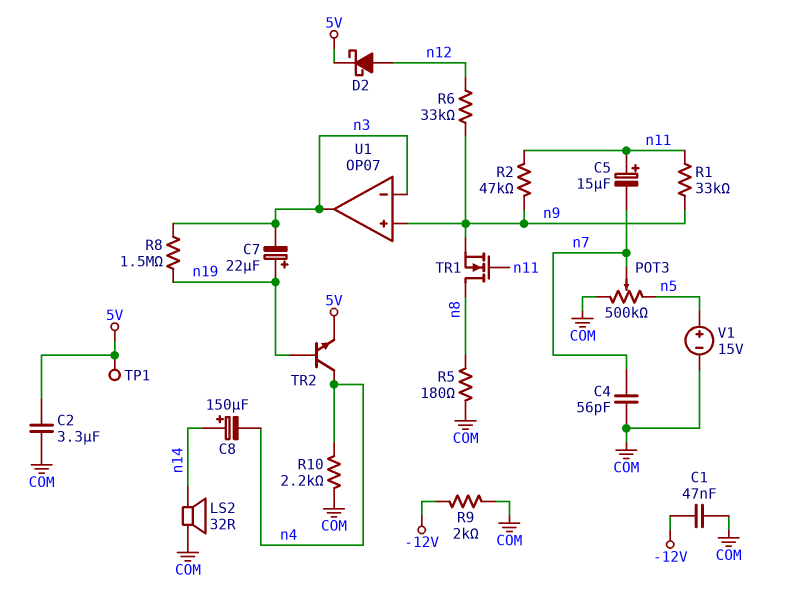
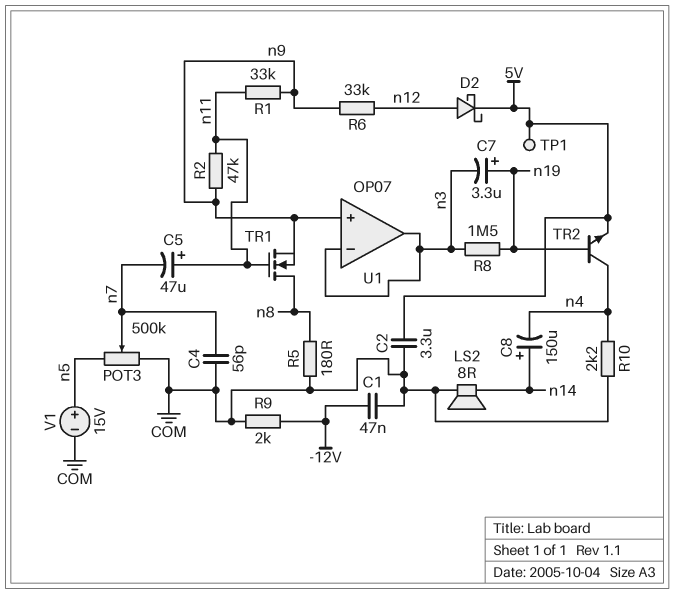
C5: 15uF (plus n11, minus n7) -> 47uF (plus n11, minus n7)
C7: 22uF (plus n19, minus n3) -> 3.3uF (plus n19, minus n3)
LS2: speaker 32R (COM, n14) -> speaker 8R (COM, n14)

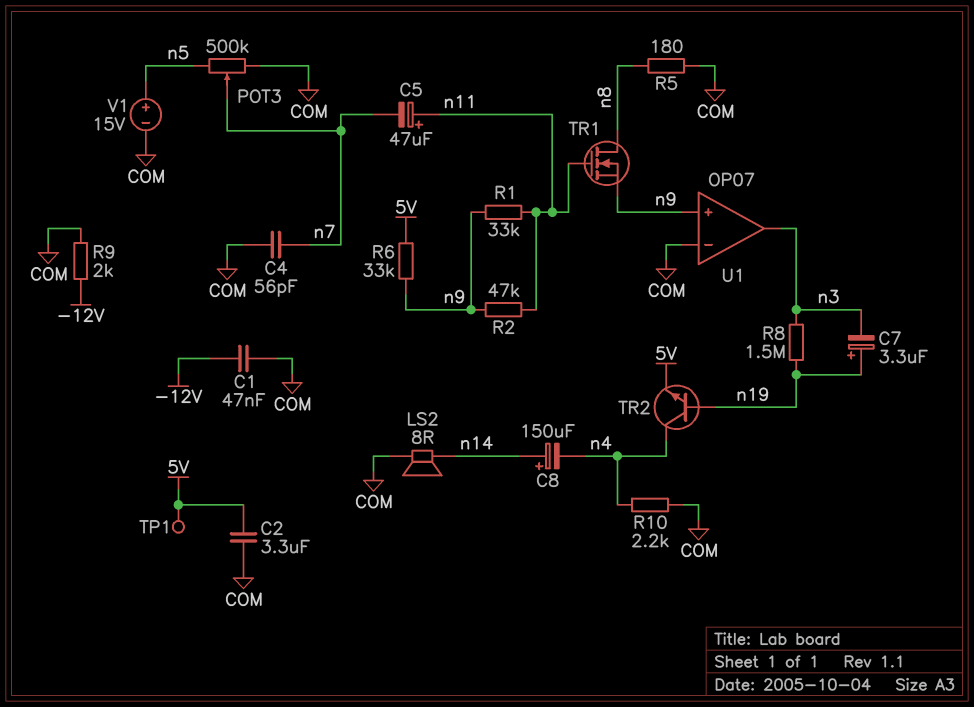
D2: schottky (A n12, K 5V) -> none
R6: 33k (n9, n12) -> 33k (5V, n9)
U1 pin in-: n3 -> COM

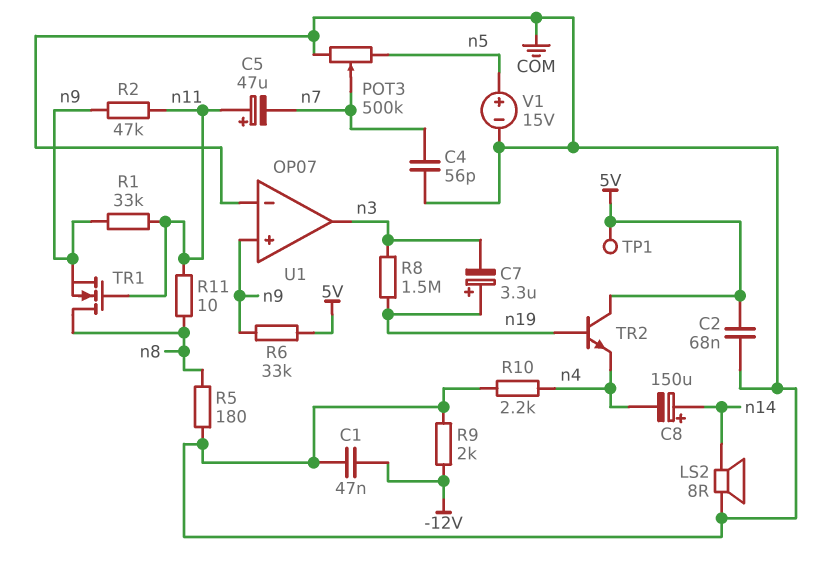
C2: 3.3uF (5V, COM) -> 68nF (5V, COM)
R11: none -> 10 (n8, n11)
TR2: NPN (B n19, C n4, E 5V) -> NPN (B n19, C 5V, E n4)

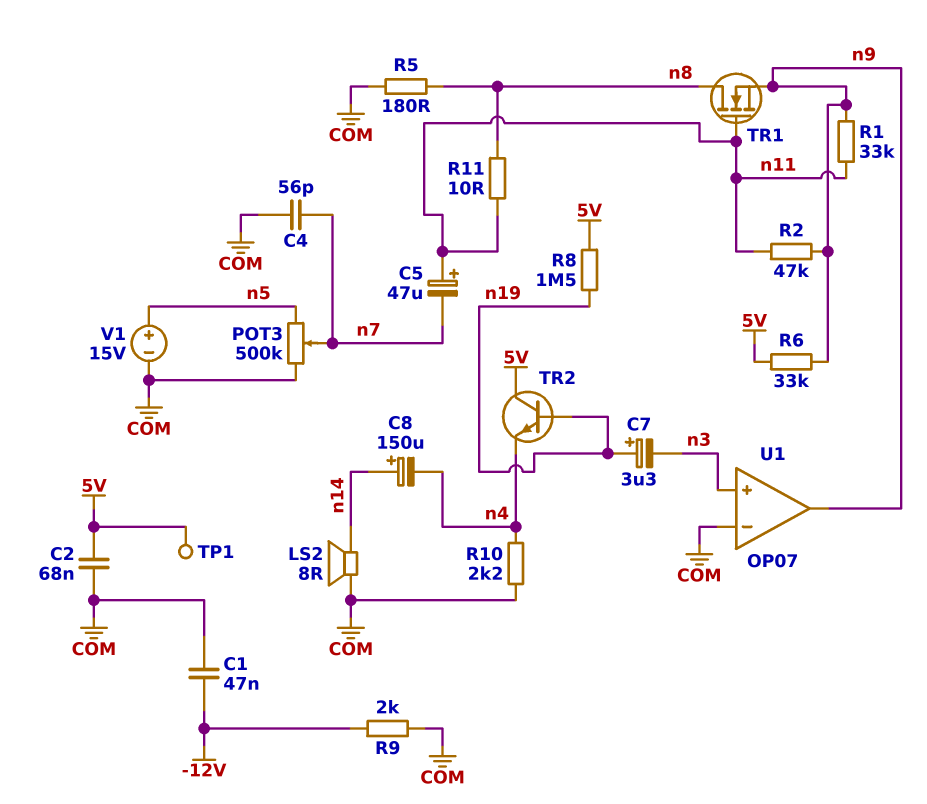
R8: 1.5M (n3, n19) -> 1.5M (5V, n19)
U1 pin in+: n9 -> n3
U1 pin out: n3 -> n9

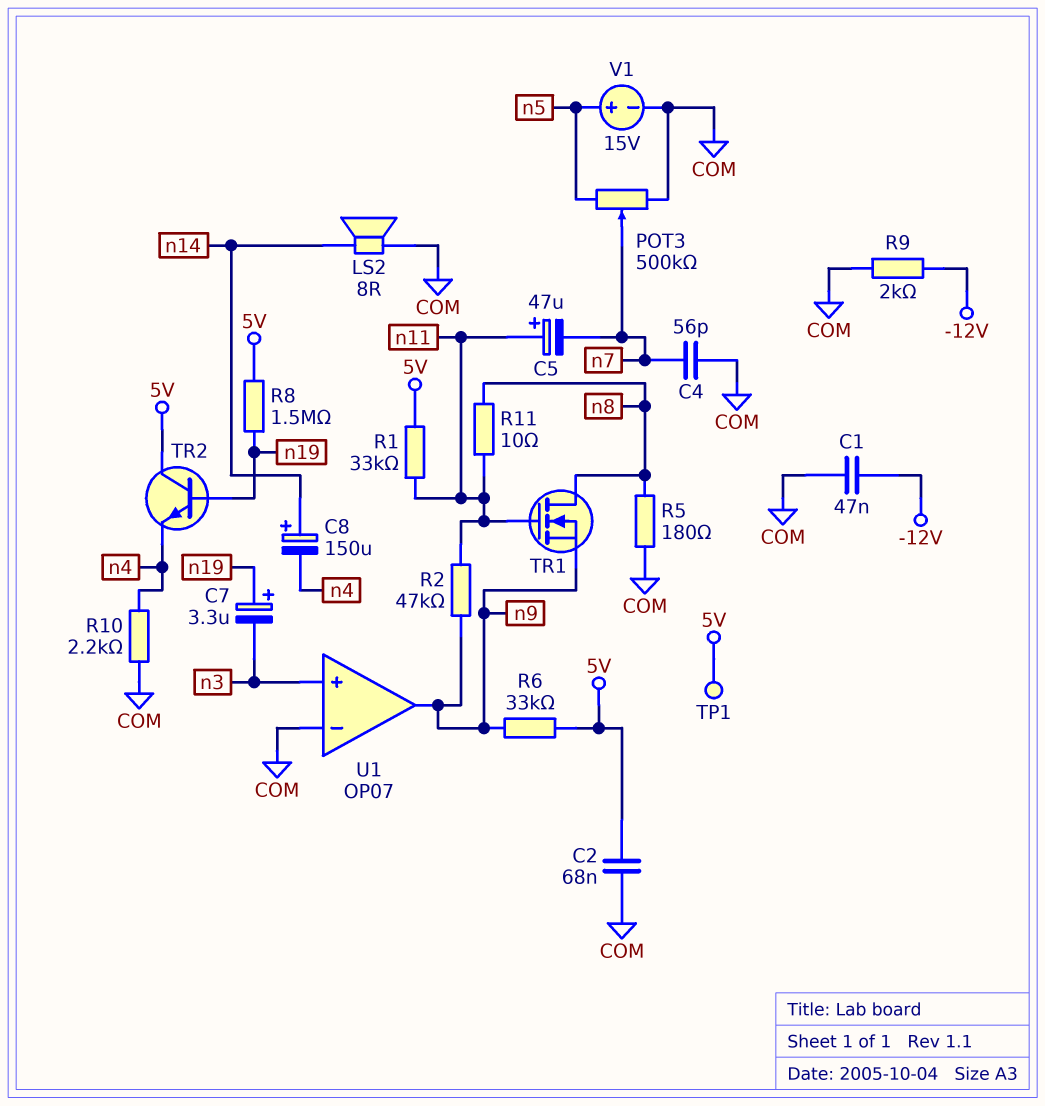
R1: 33k (n9, n11) -> 33k (5V, n11)

